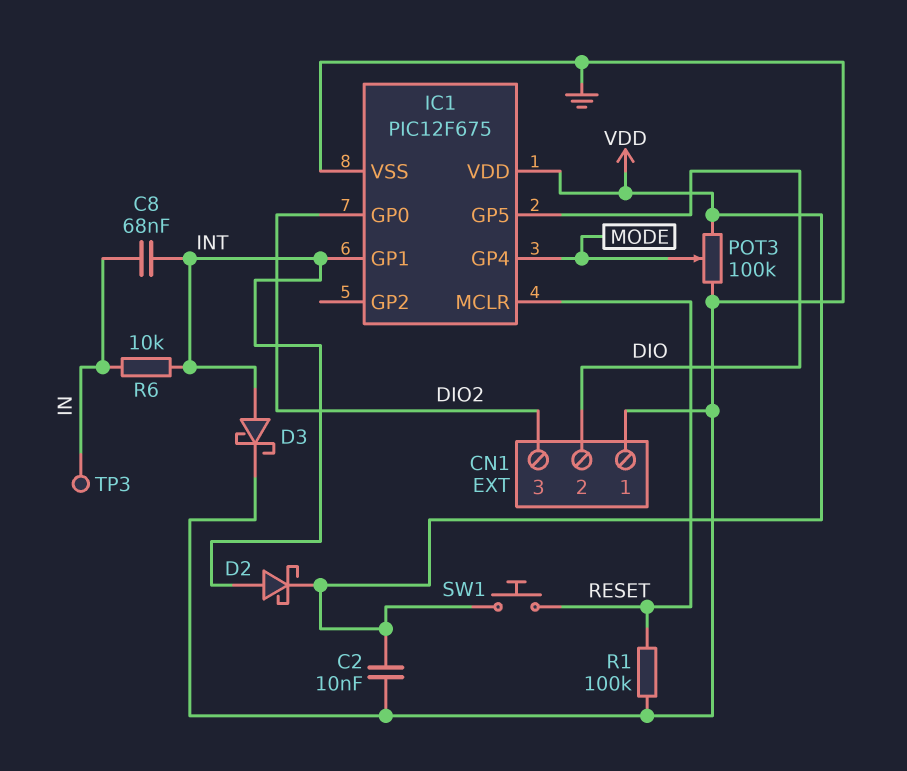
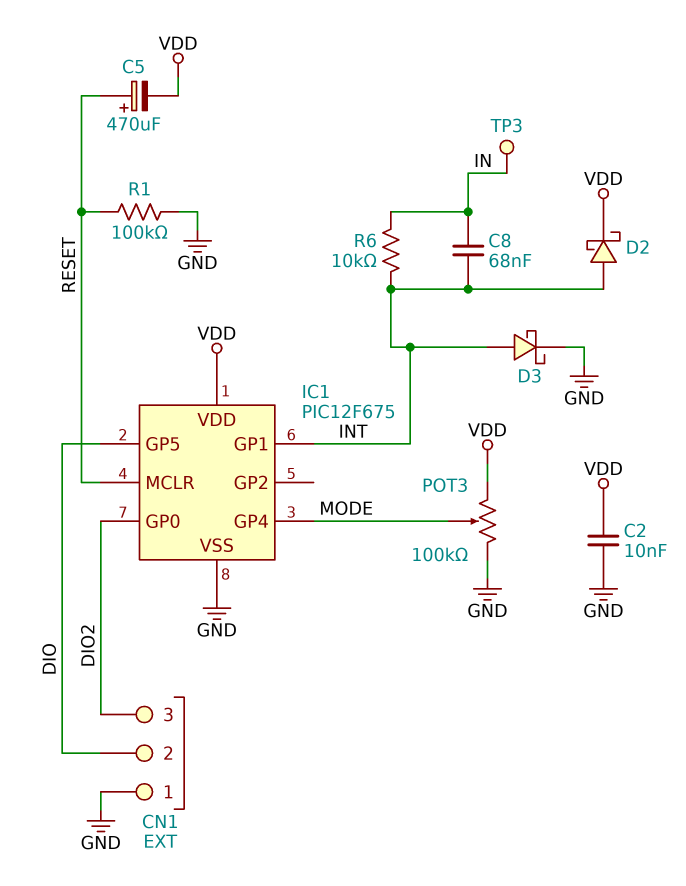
C5: none -> 470uF (plus RESET, minus VDD)
SW1: button (RESET, VDD) -> none

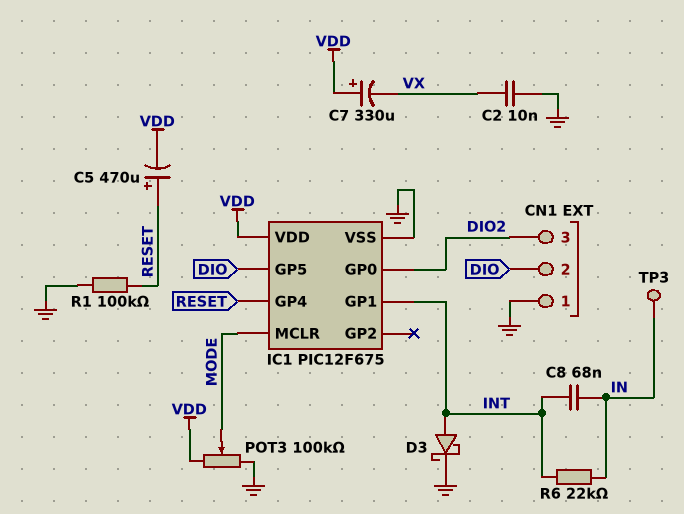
C2: 10nF (GND, VDD) -> 10nF (GND, VX)
C7: none -> 330uF (plus VDD, minus VX)
D2: schottky (A INT, K VDD) -> none
IC1 pin GP4: MODE -> RESET
IC1 pin MCLR: RESET -> MODE
R6: 10k (IN, INT) -> 22k (IN, INT)

